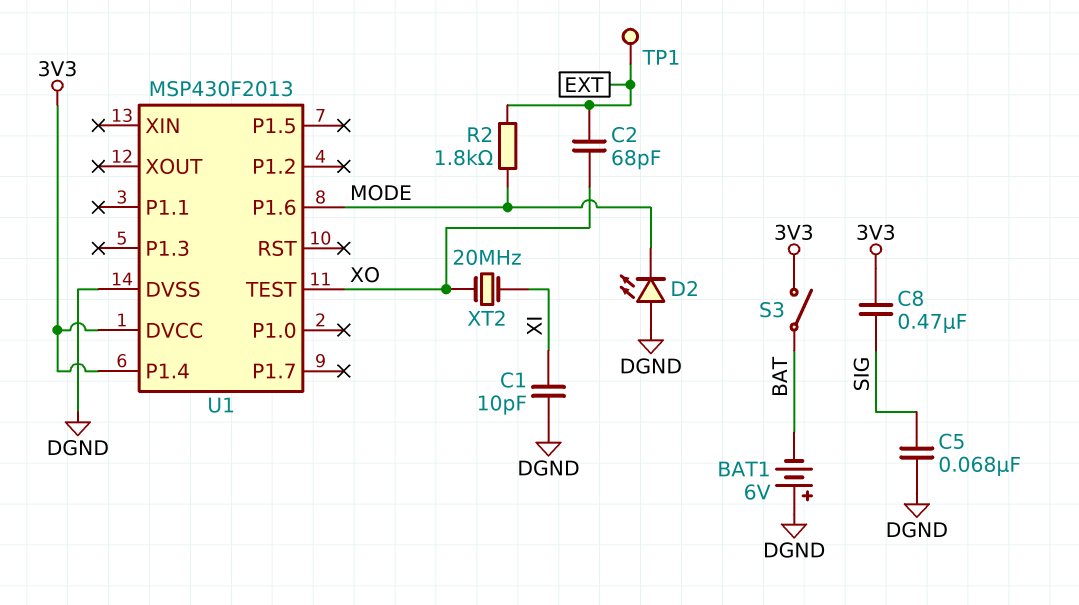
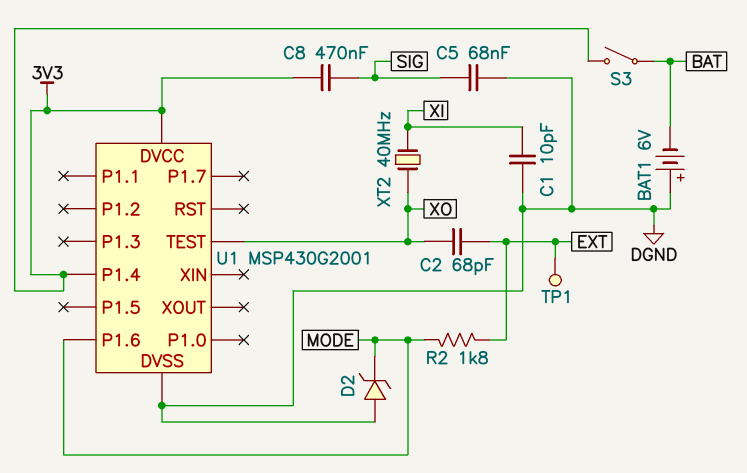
D2: LED (A DGND, K MODE) -> zener (A DGND, K MODE)
U1: MSP430F2013 -> MSP430G2001
XT2: 20MHz (XI, XO) -> 40MHz (XI, XO)

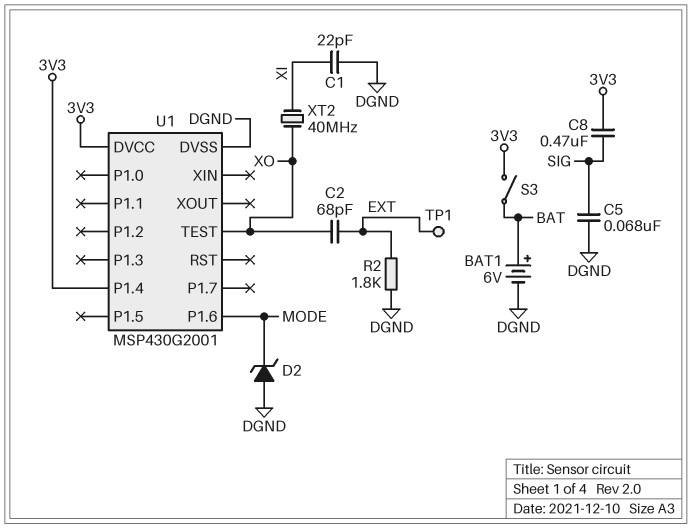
BAT1: 6V (plus DGND, minus BAT) -> 6V (plus BAT, minus DGND)
C1: 10pF (DGND, XI) -> 22pF (DGND, XI)
R2: 1.8k (EXT, MODE) -> 1.8k (DGND, EXT)

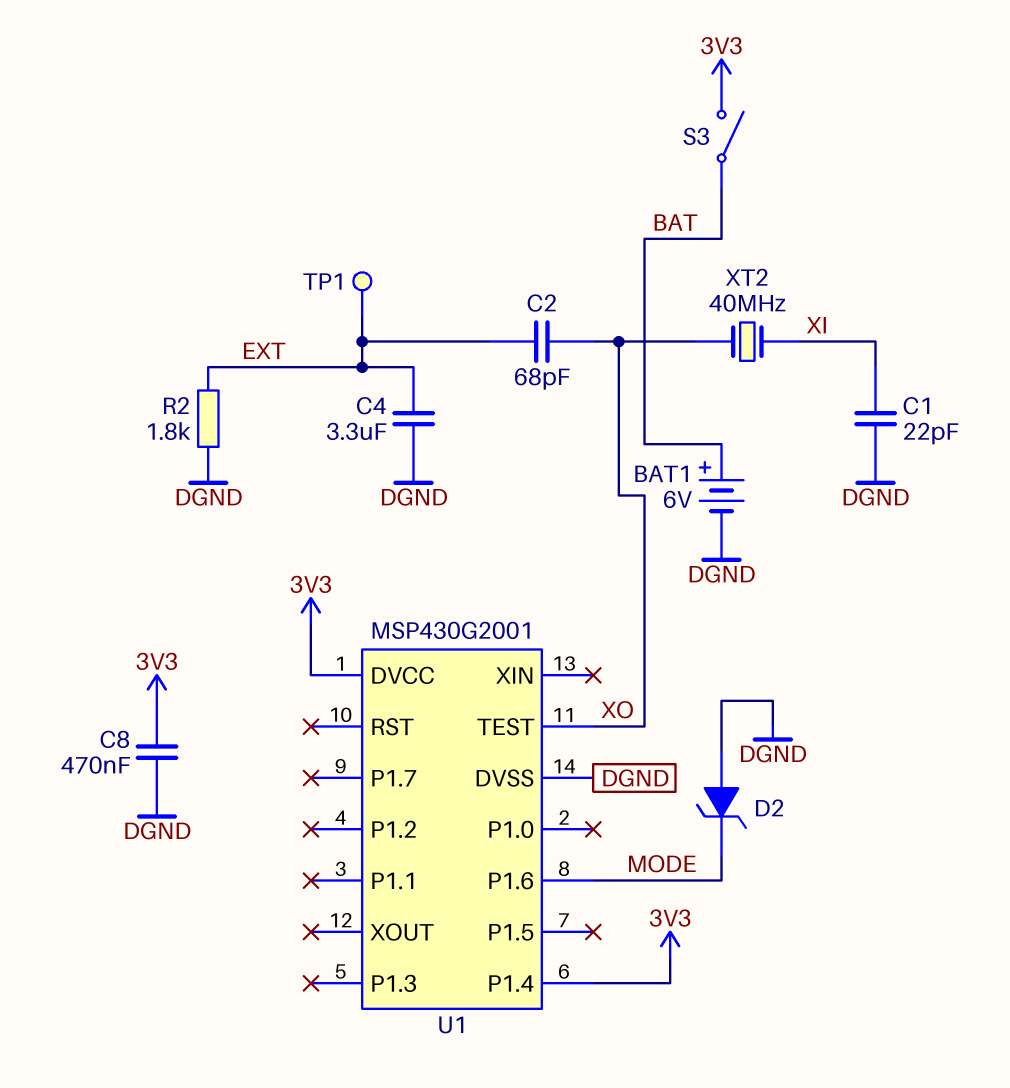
C4: none -> 3.3uF (DGND, EXT)
C5: 68nF (DGND, SIG) -> none
C8: 470nF (3V3, SIG) -> 470nF (3V3, DGND)

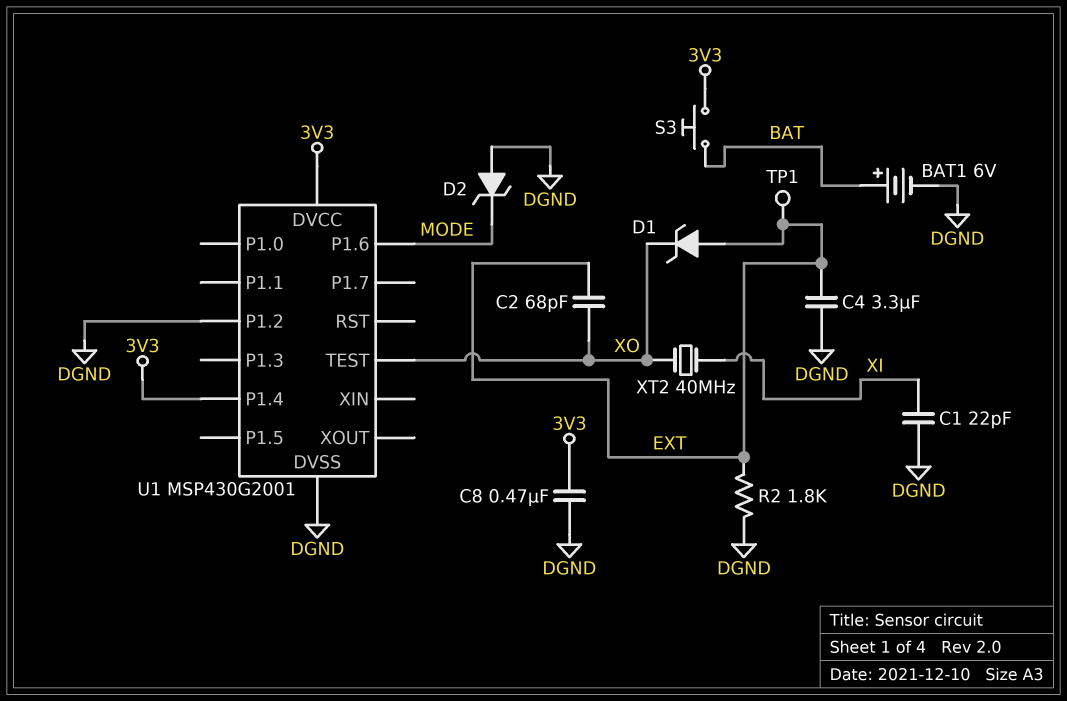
D1: none -> zener (A EXT, K XO)
S3: switch (3V3, BAT) -> button (3V3, BAT)
U1 pin P1.2: none -> DGND

